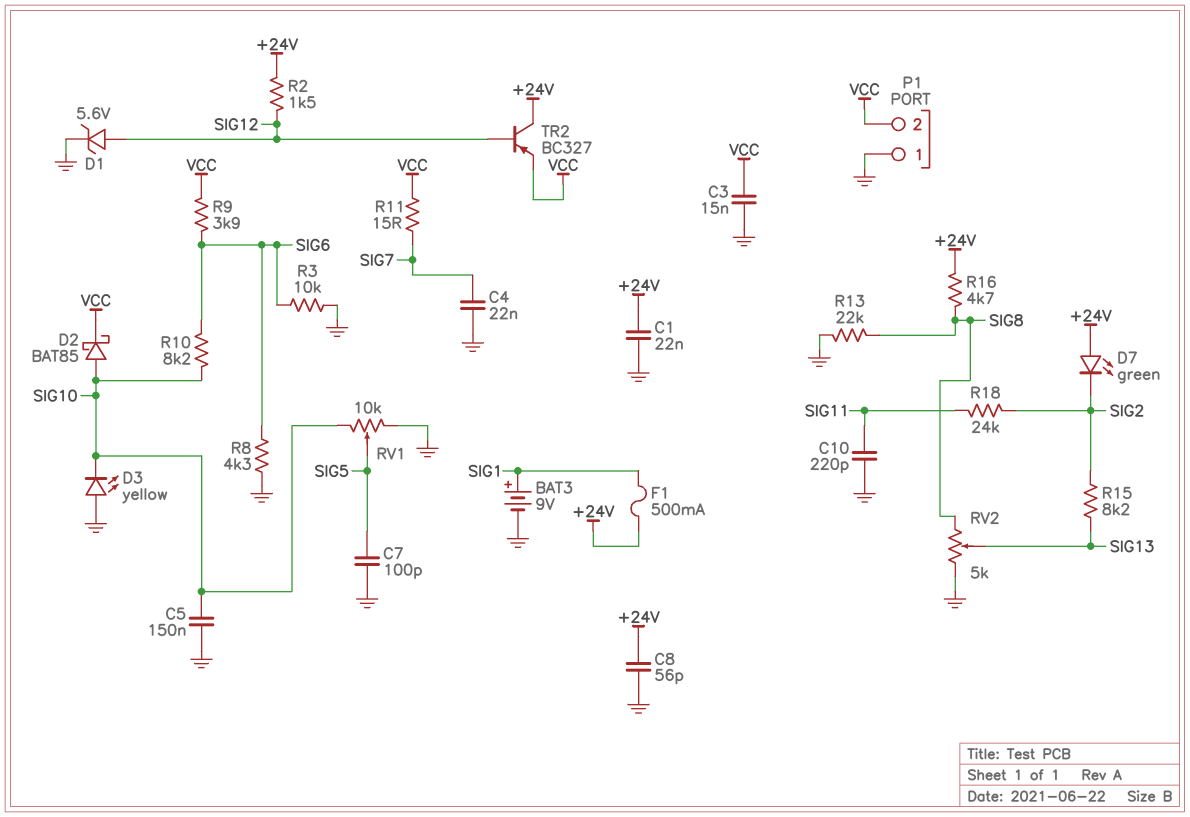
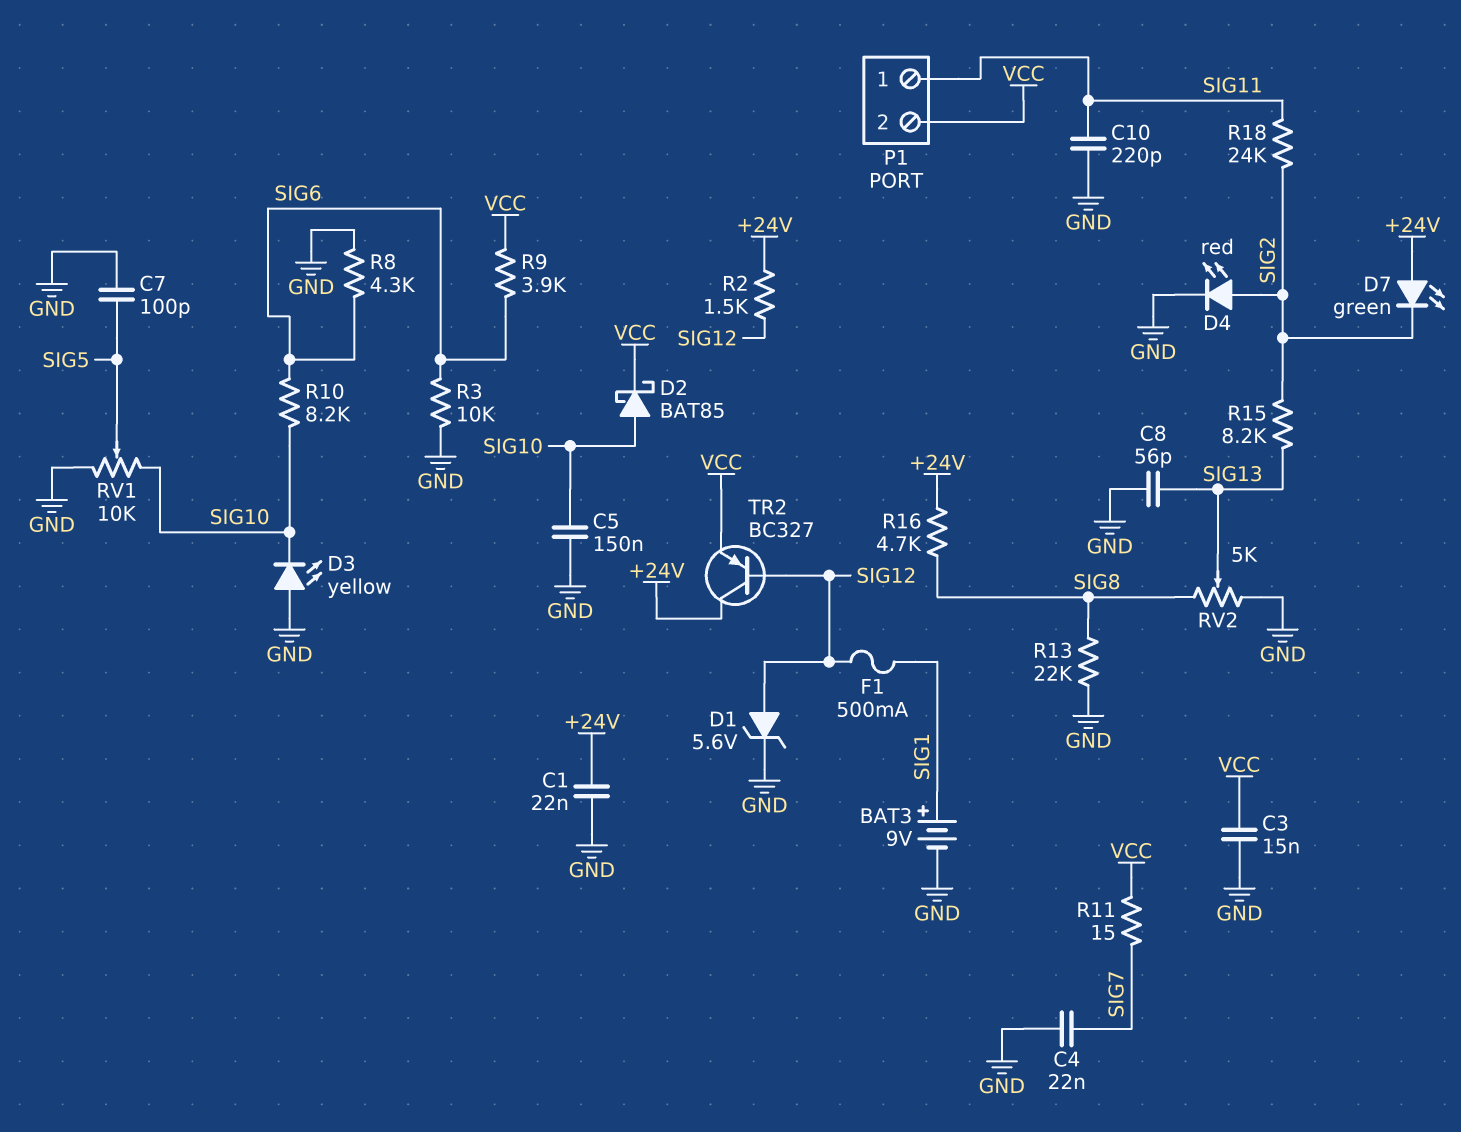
C8: 56pF (+24V, GND) -> 56pF (GND, SIG13)
D4: none -> LED red (A SIG2, K GND)
F1: 500mA (+24V, SIG1) -> 500mA (SIG1, SIG12)
P1 pin 1: GND -> SIG11

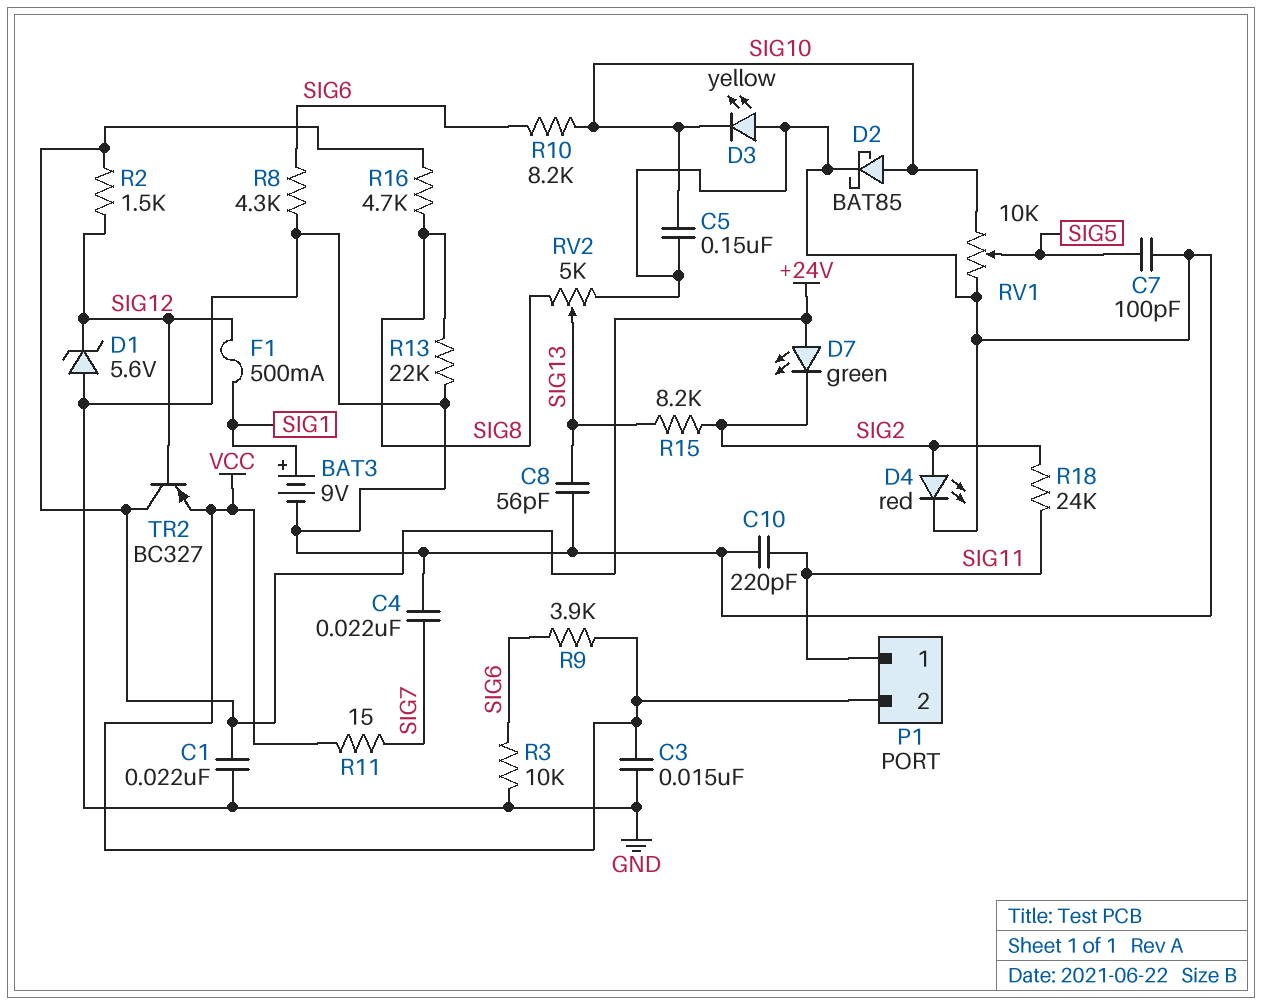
D1: zener 5.6V (A SIG12, K GND) -> zener 5.6V (A GND, K SIG12)
D2: schottky BAT85 (A SIG10, K VCC) -> schottky BAT85 (A SIG10, K GND)

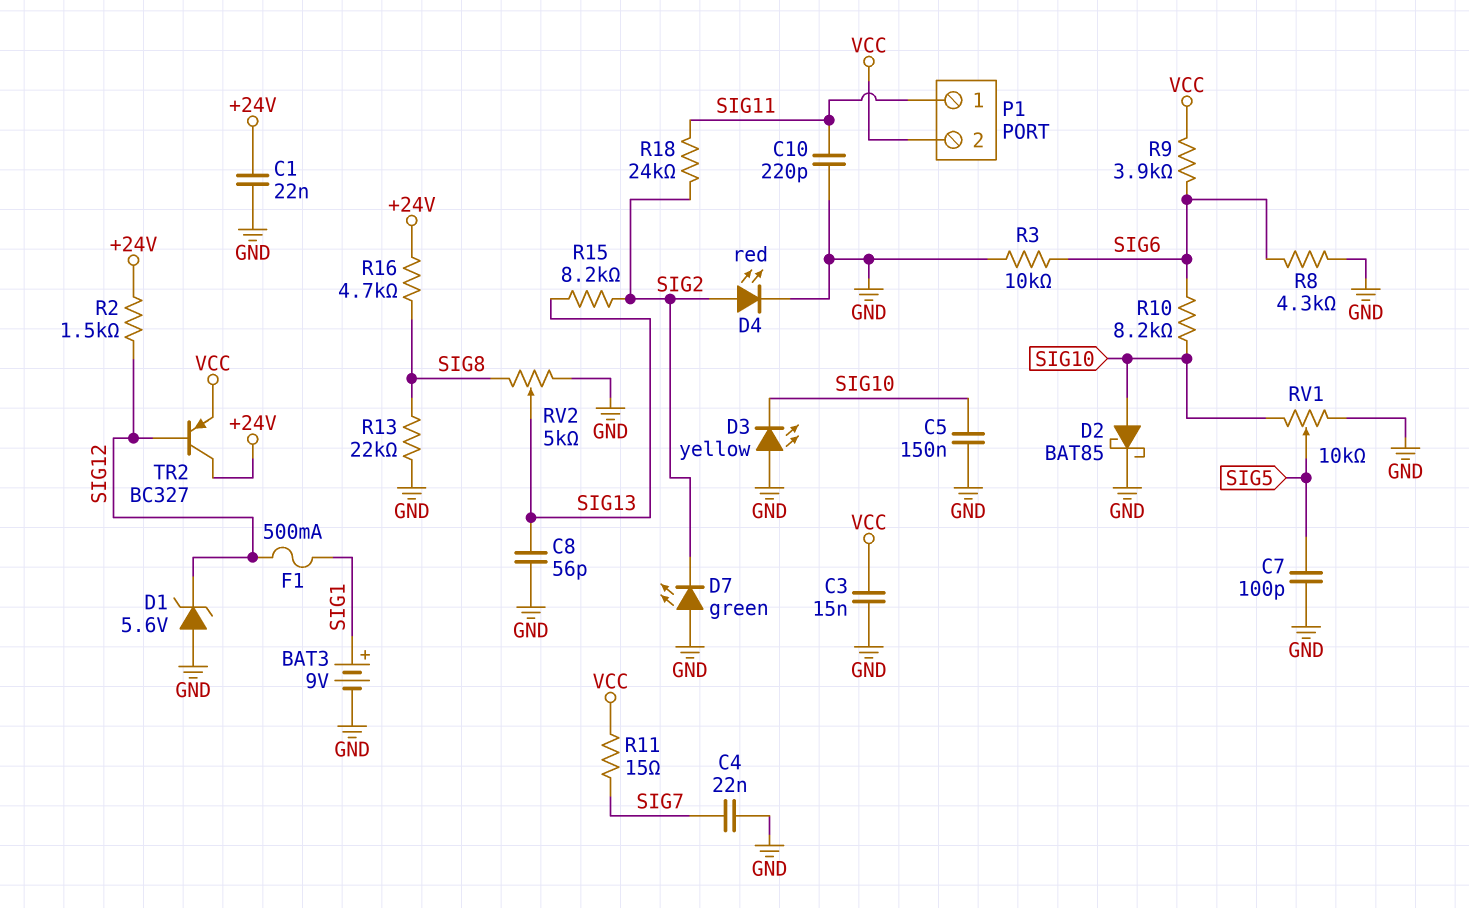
D7: LED green (A +24V, K SIG2) -> LED green (A GND, K SIG2)

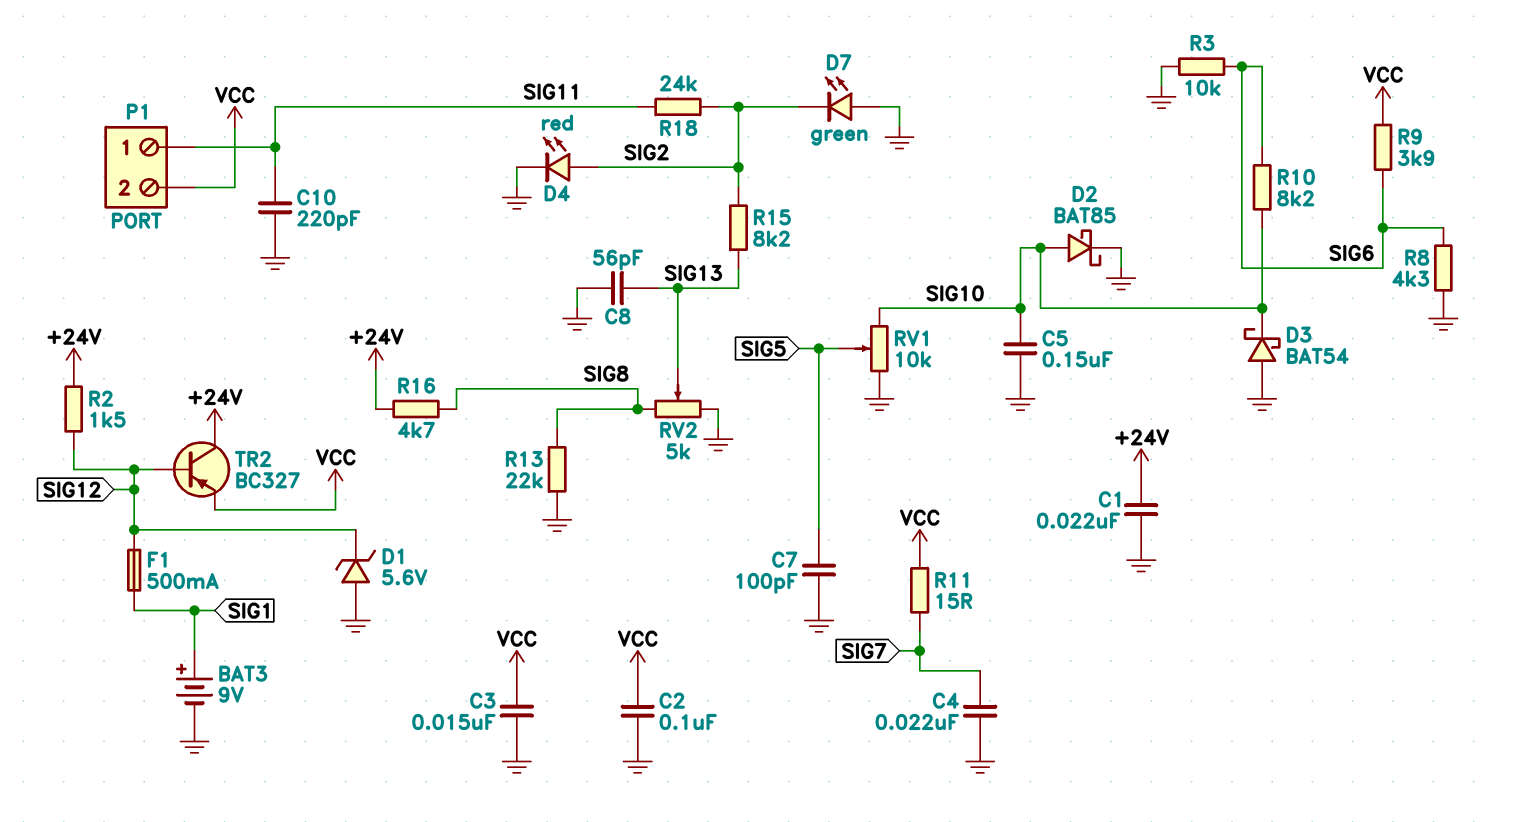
C2: none -> 100nF (GND, VCC)
D3: LED yellow (A GND, K SIG10) -> schottky BAT54 (A GND, K SIG10)

